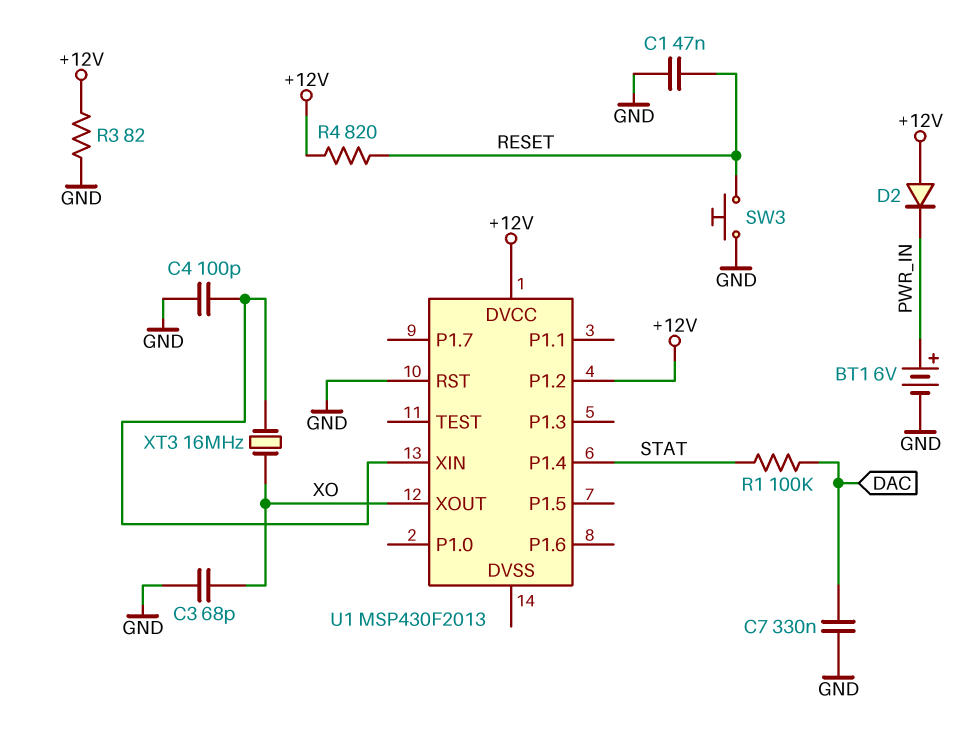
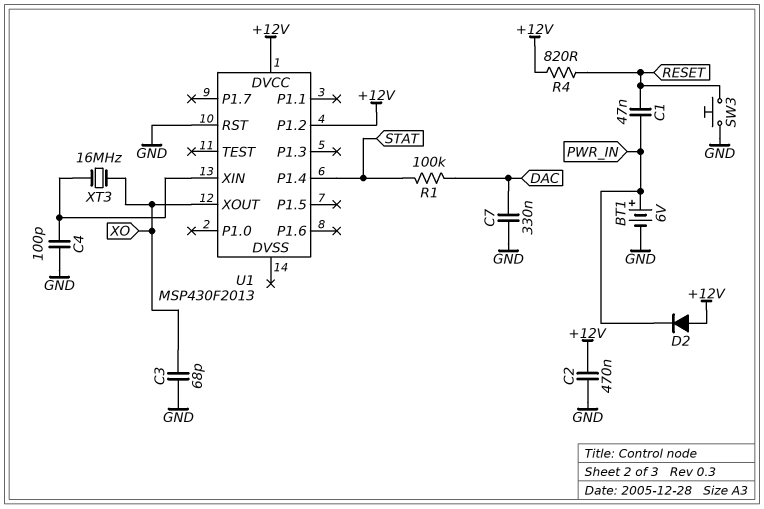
C1: 47nF (GND, RESET) -> 47nF (PWR_IN, RESET)
C2: none -> 470nF (+12V, GND)
R3: 82 (+12V, GND) -> none

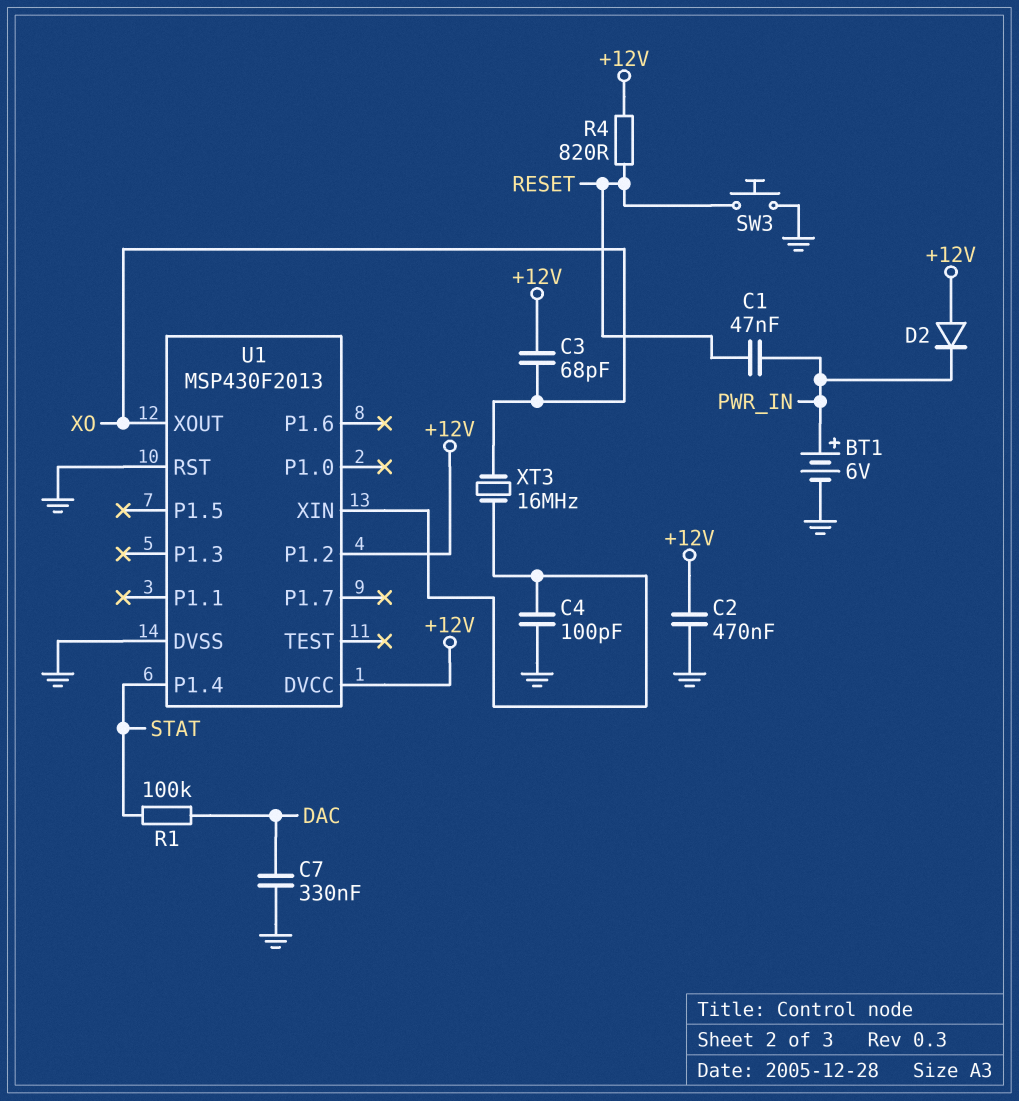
C3: 68pF (GND, XO) -> 68pF (+12V, XO)
U1 pin DVSS: none -> GND

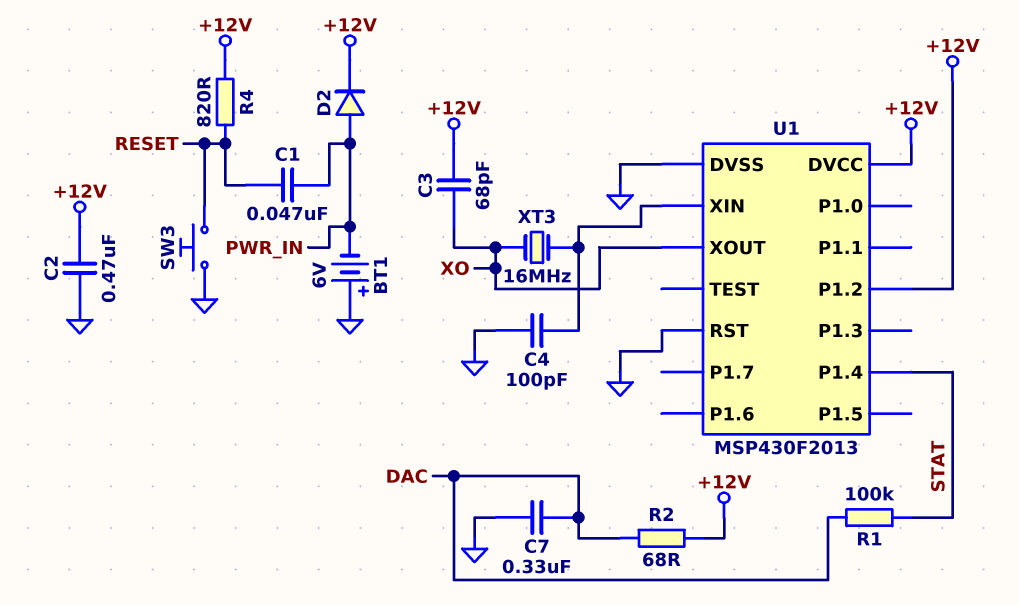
BT1: 6V (plus PWR_IN, minus GND) -> 6V (plus GND, minus PWR_IN)
D2: diode (A +12V, K PWR_IN) -> diode (A PWR_IN, K +12V)
R2: none -> 68 (+12V, DAC)

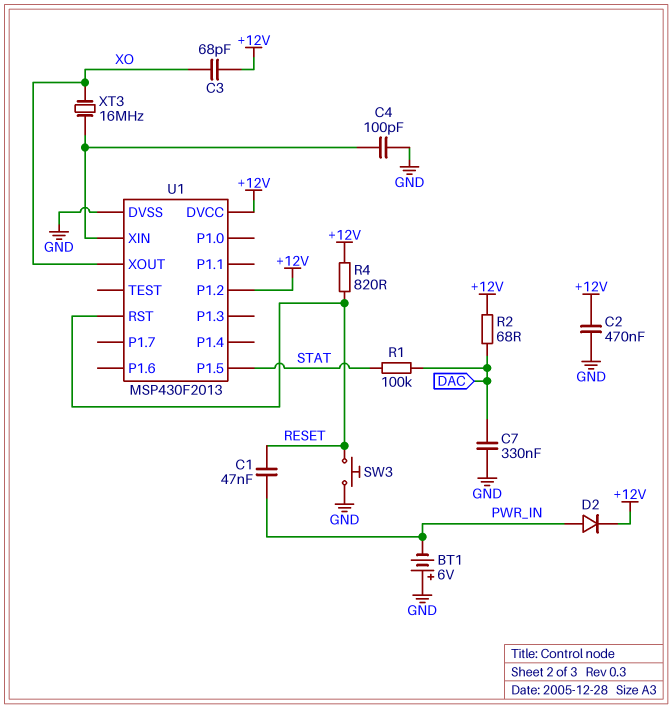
U1 pin P1.4: STAT -> none
U1 pin P1.5: none -> STAT
U1 pin RST: GND -> RESET

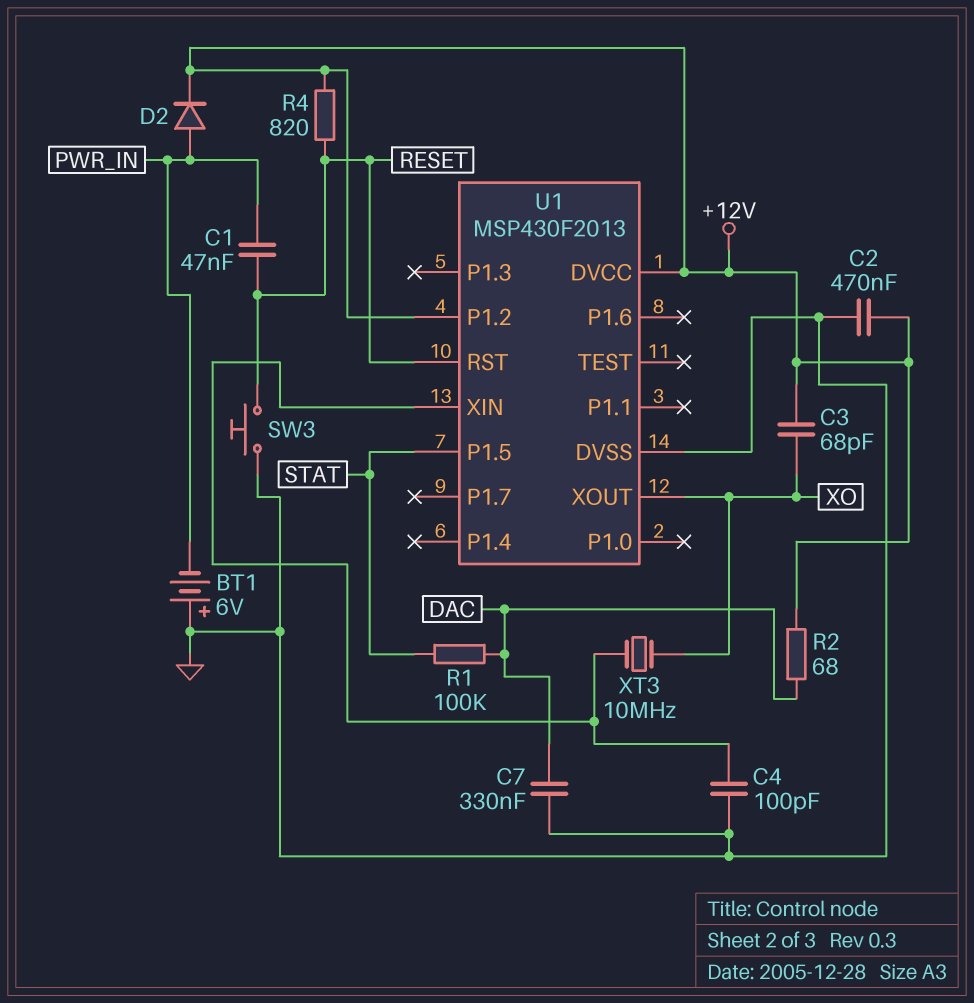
XT3: 16MHz (U1/XIN, XO) -> 10MHz (U1/XIN, XO)

